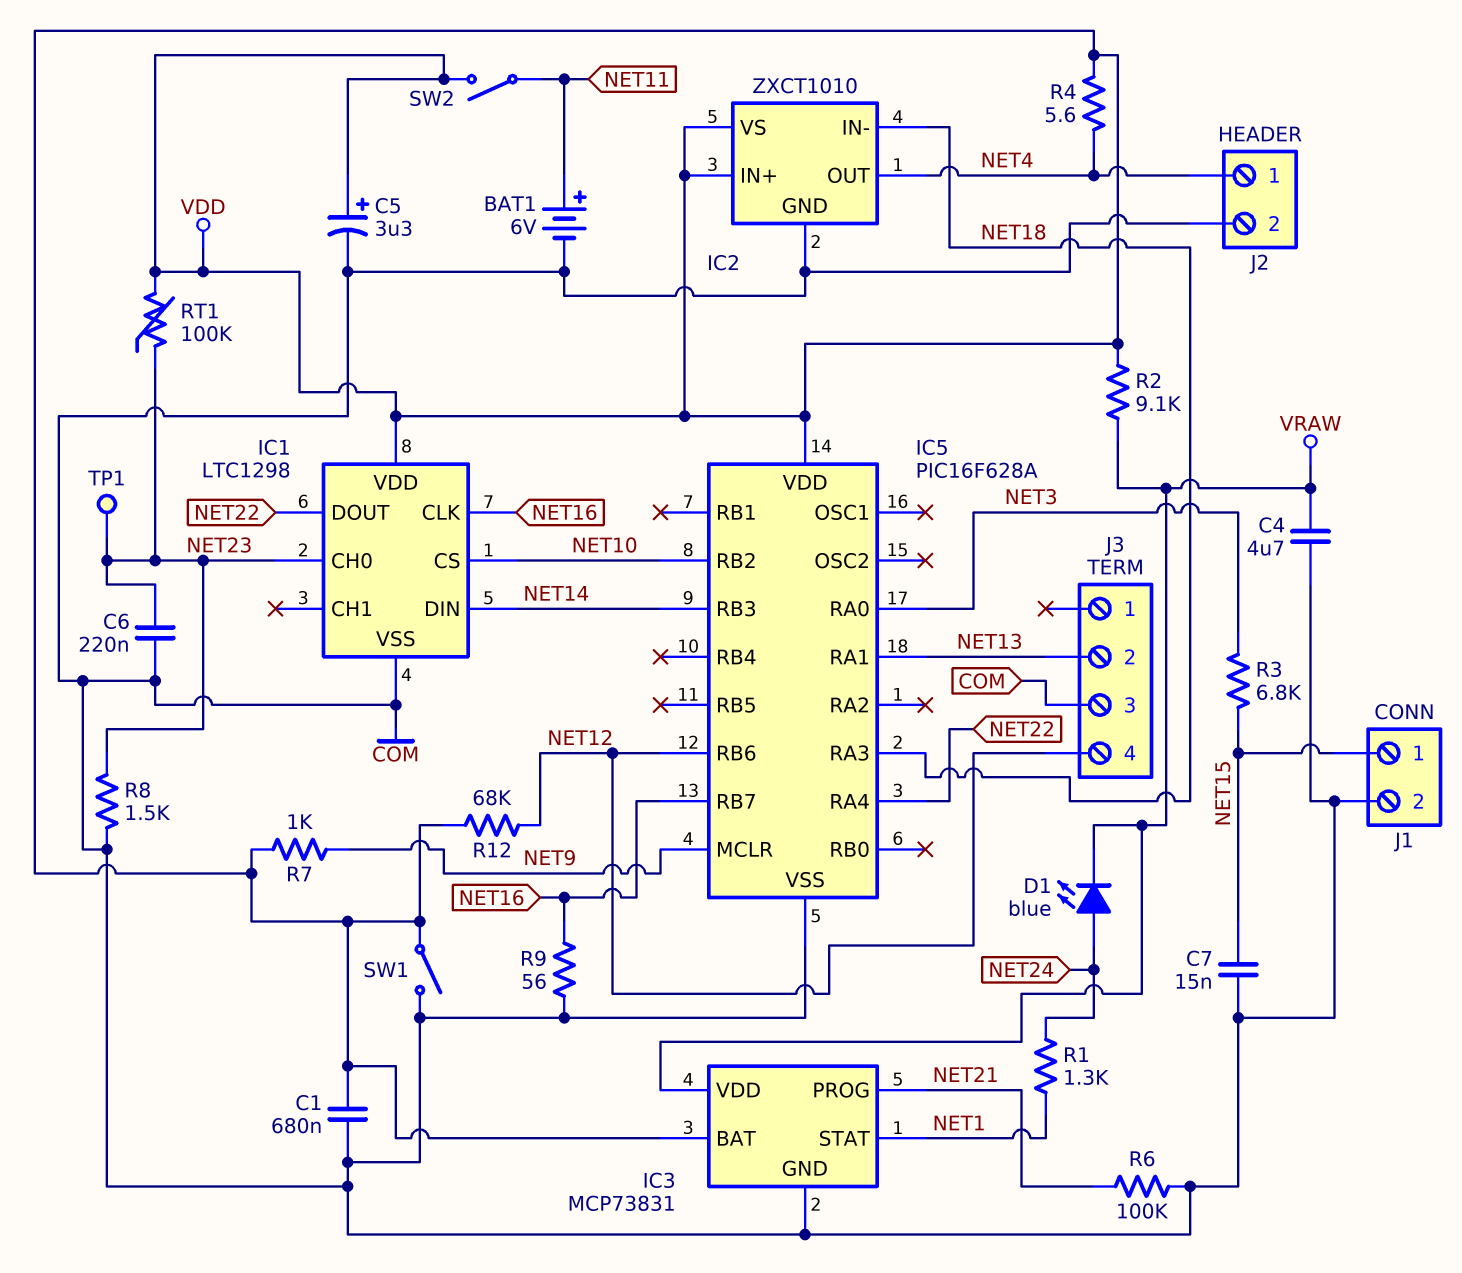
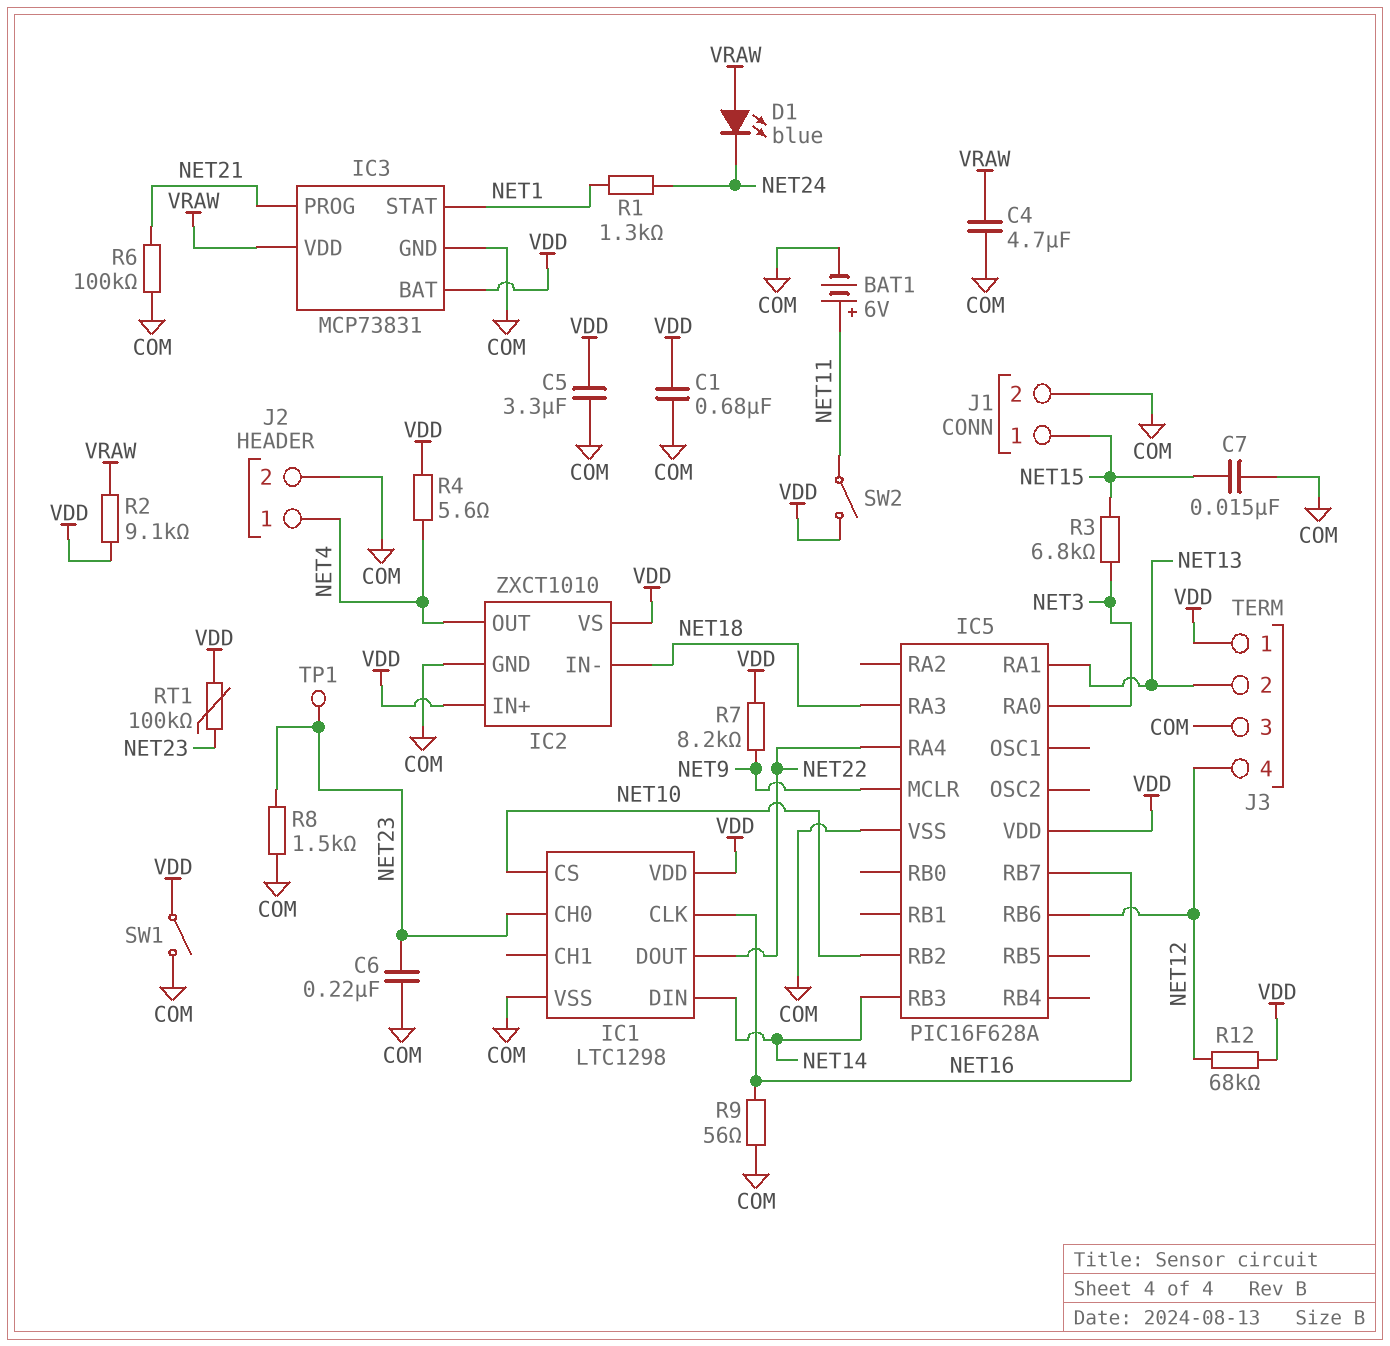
C5: 3.3uF (plus VDD, minus COM) -> 3.3uF (COM, VDD)
D1: LED blue (A NET24, K VRAW) -> LED blue (A VRAW, K NET24)
J3 pin 1: none -> VDD
R7: 1k (NET9, VDD) -> 8.2k (NET9, VDD)

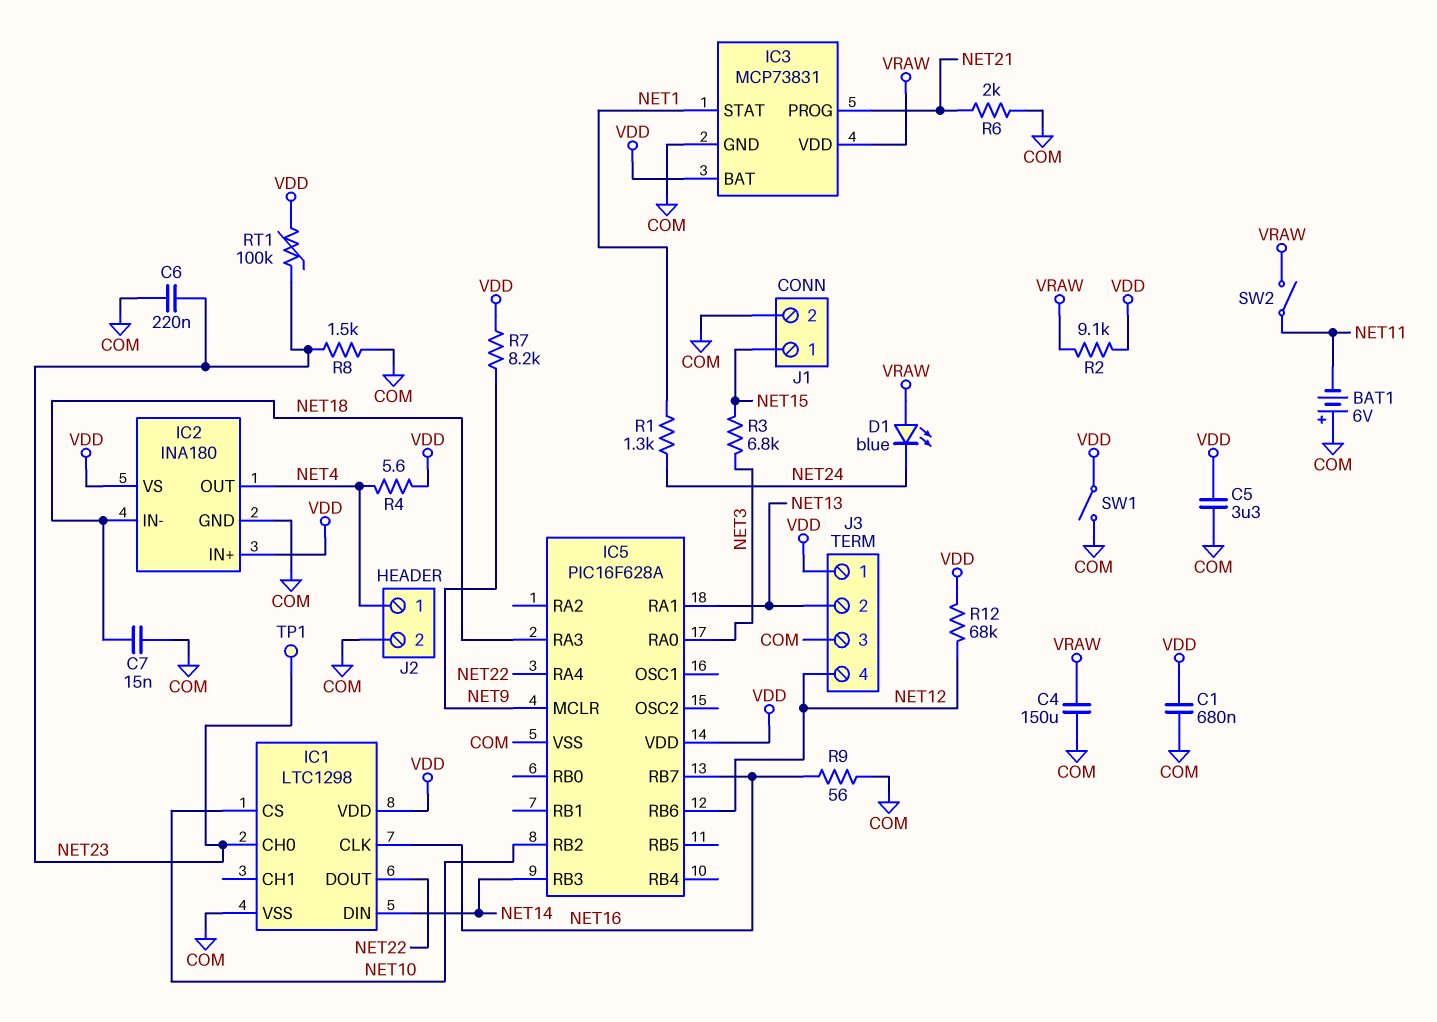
BAT1: 6V (plus NET11, minus COM) -> 6V (plus COM, minus NET11)
C4: 4.7uF (COM, VRAW) -> 150uF (COM, VRAW)
C7: 15nF (COM, NET15) -> 15nF (COM, NET18)
IC2: ZXCT1010 -> INA180
R6: 100k (COM, NET21) -> 2k (COM, NET21)
SW2: switch (NET11, VDD) -> switch (NET11, VRAW)

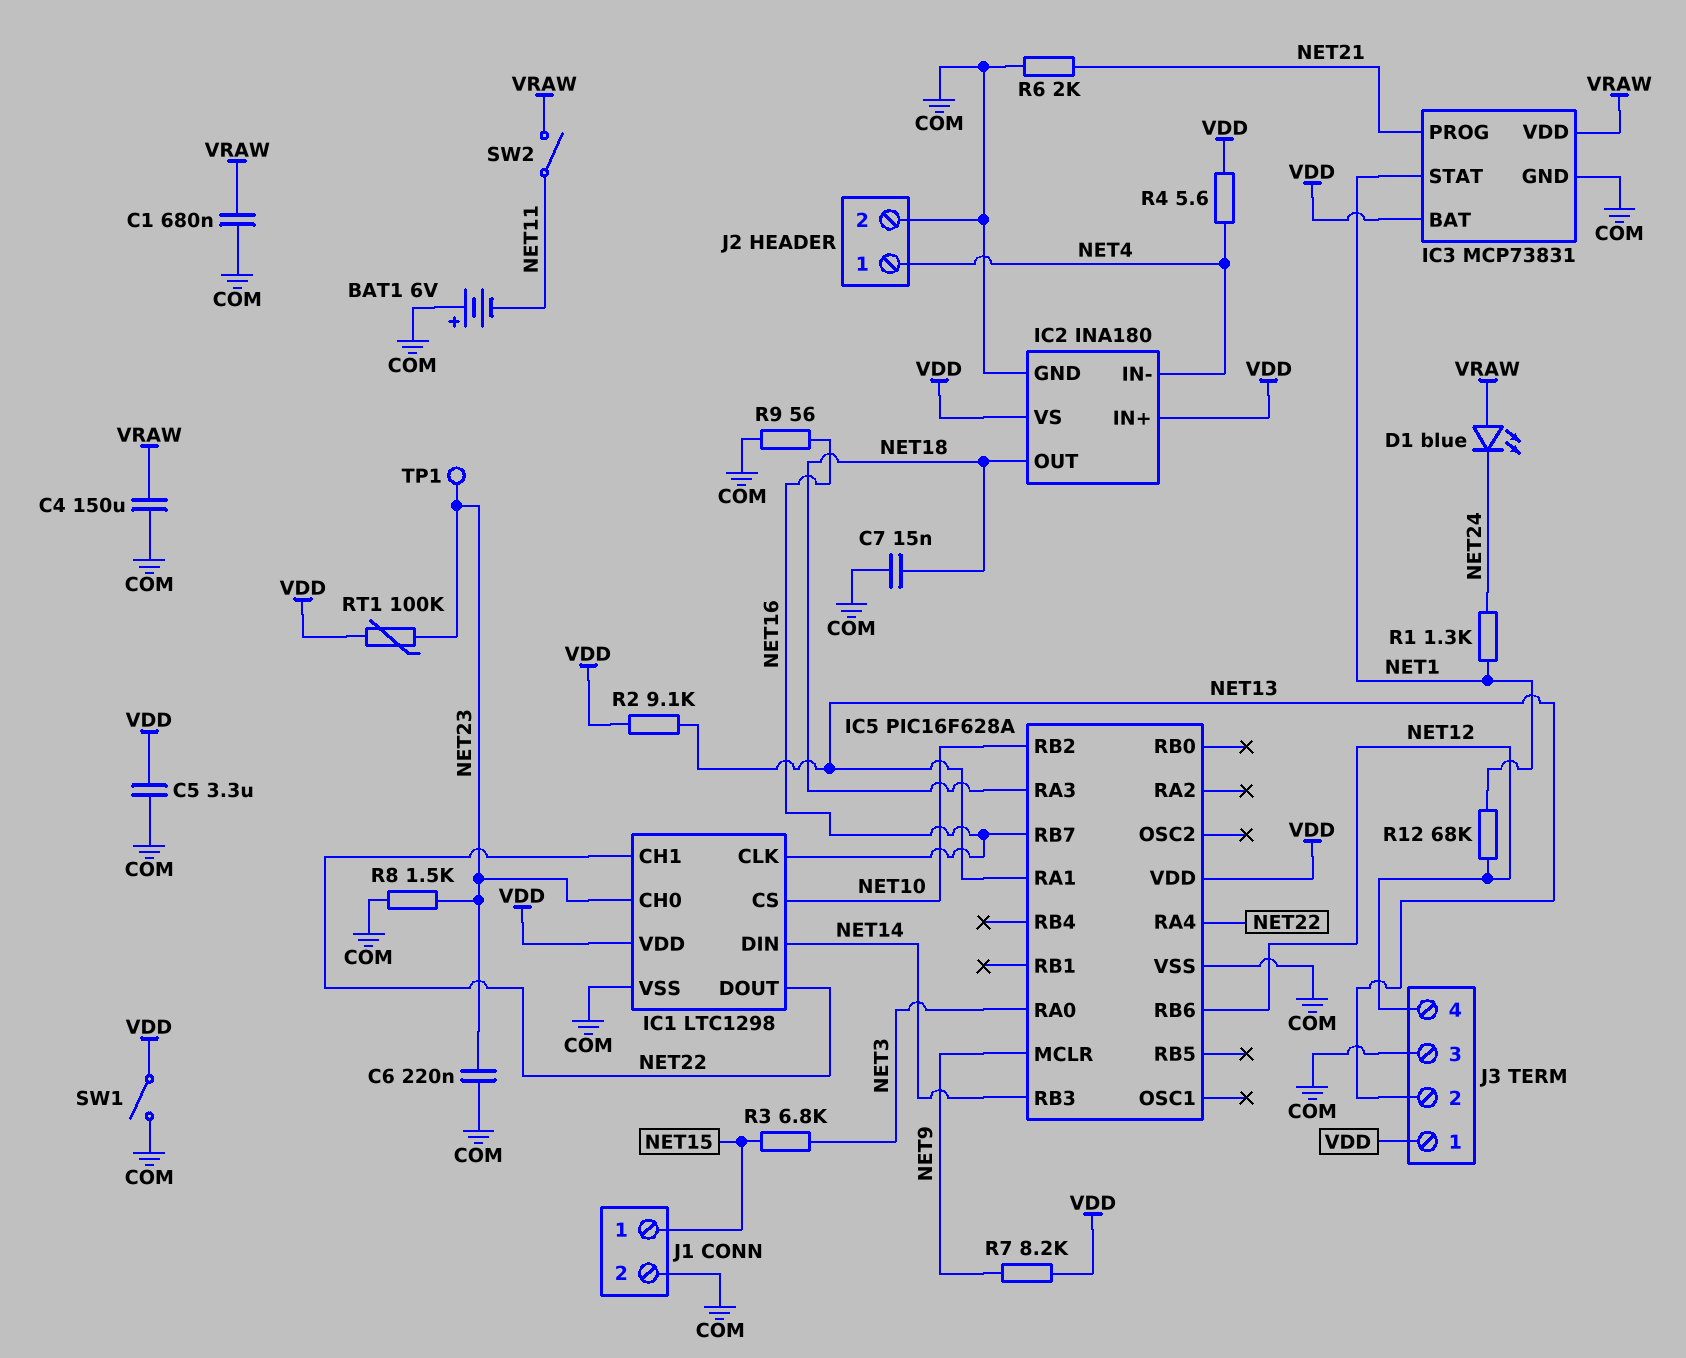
C1: 680nF (COM, VDD) -> 680nF (COM, VRAW)
IC1 pin CH1: none -> NET22
IC2 pin IN-: NET18 -> NET4
IC2 pin OUT: NET4 -> NET18
R2: 9.1k (VDD, VRAW) -> 9.1k (NET13, VDD)
R12: 68k (NET12, VDD) -> 68k (NET1, NET12)

